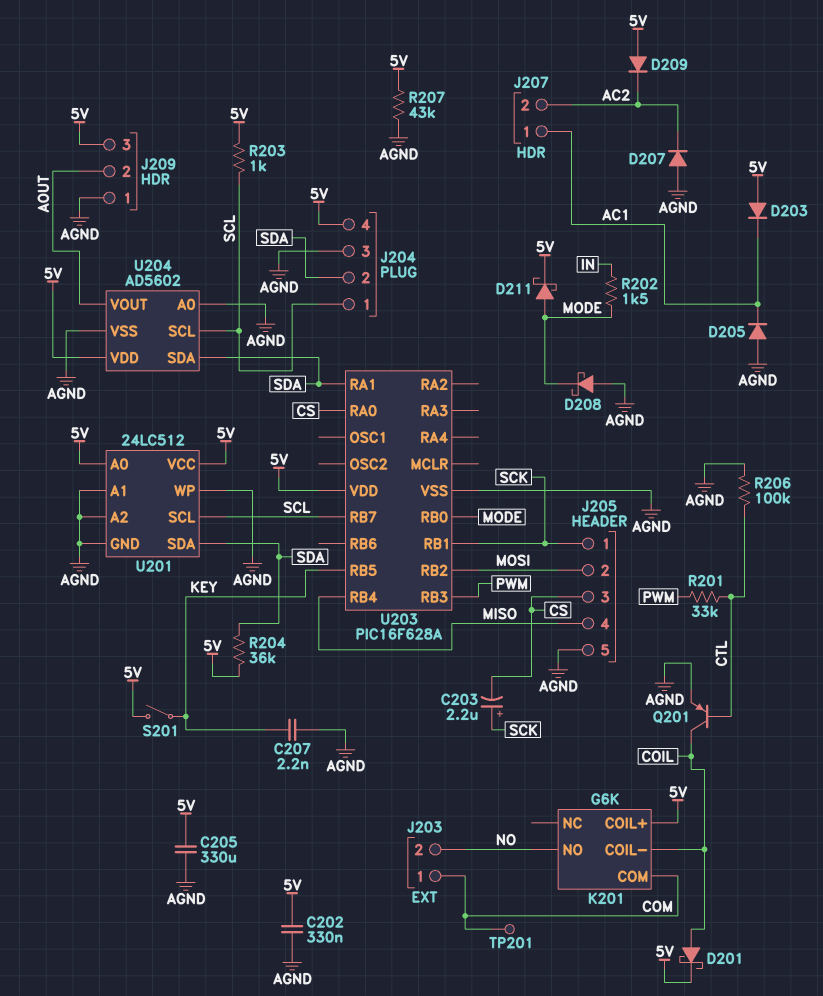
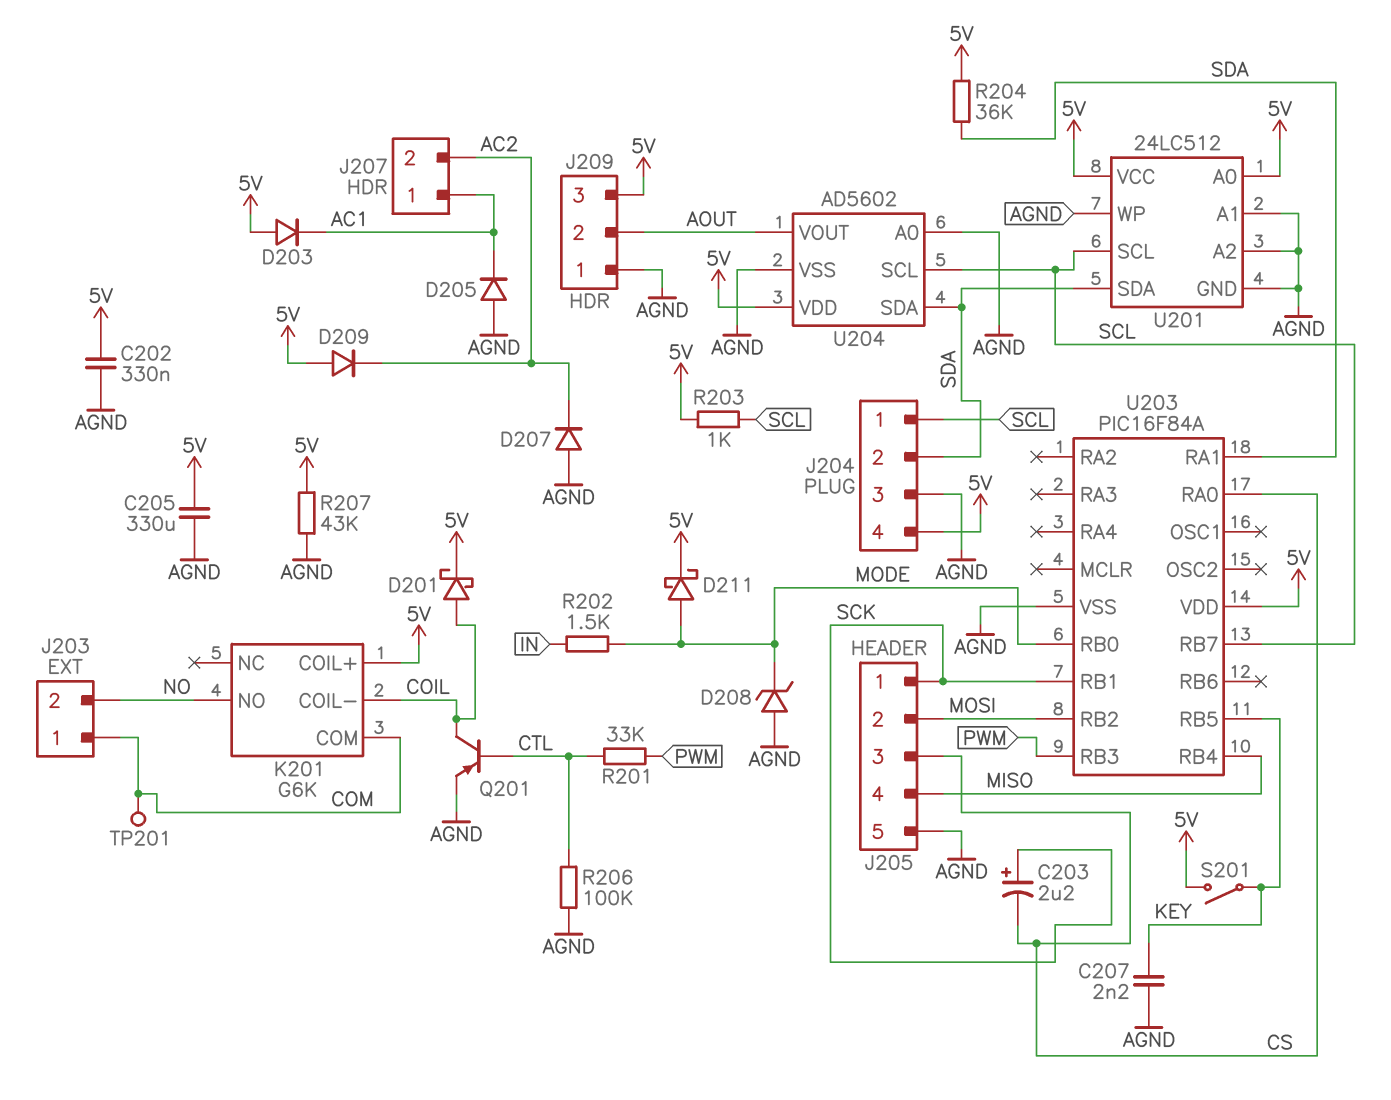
D208: schottky (A AGND, K MODE) -> zener (A AGND, K MODE)
U203: PIC16F628A -> PIC16F84A

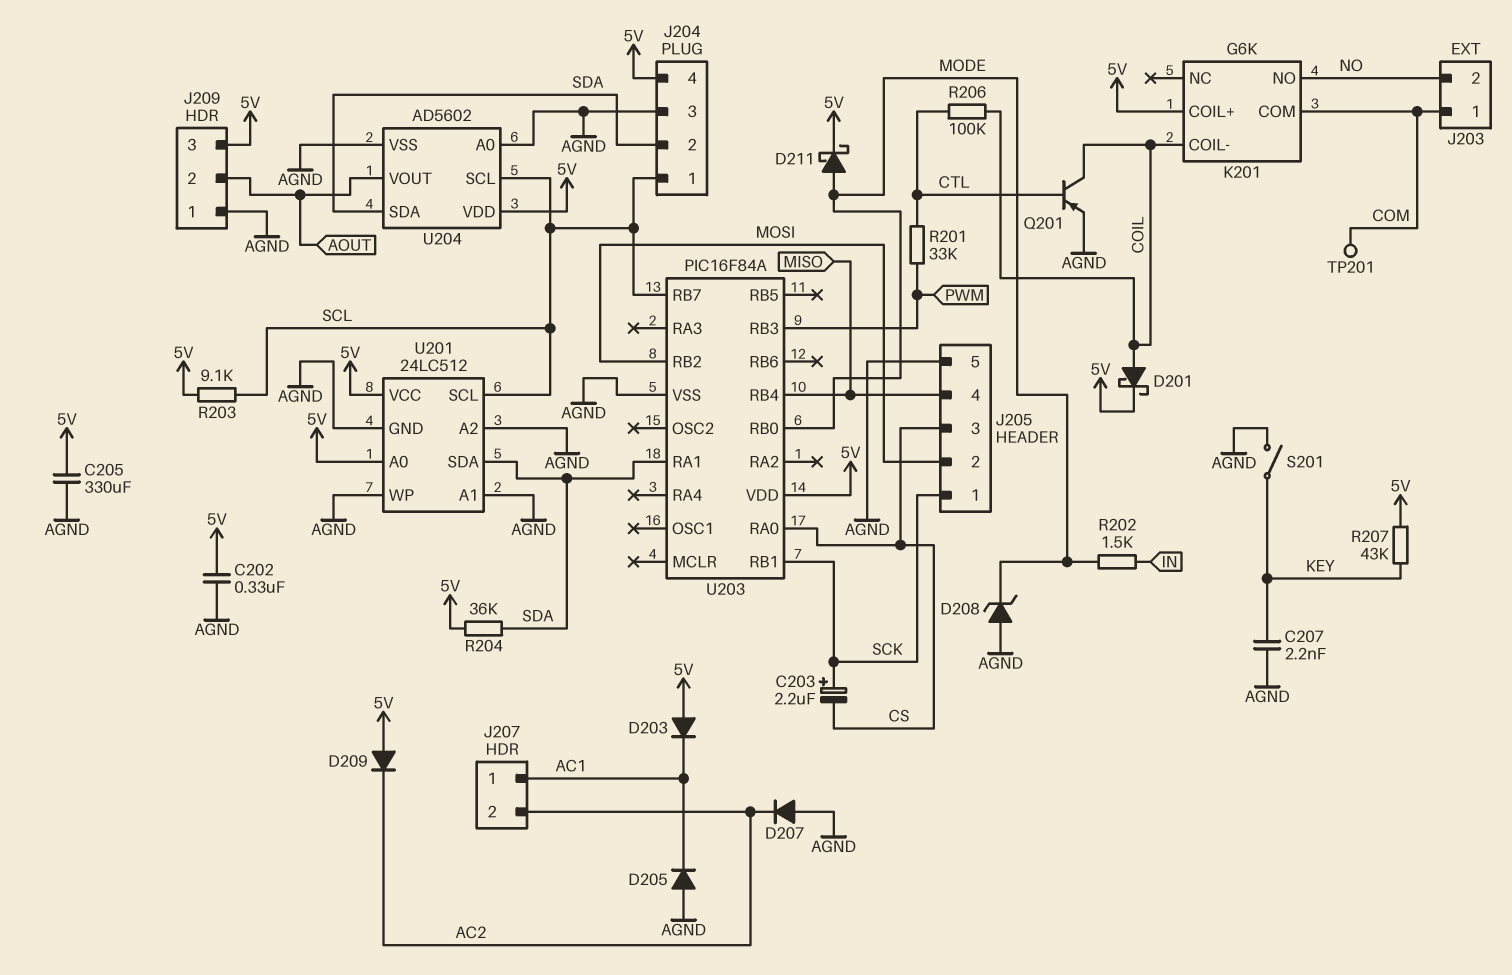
R203: 1k (5V, SCL) -> 9.1k (5V, SCL)
R206: 100k (AGND, CTL) -> 100k (COIL, CTL)
R207: 43k (5V, AGND) -> 43k (5V, KEY)
S201: switch (5V, KEY) -> switch (AGND, KEY)
U203 pin RB5: KEY -> none

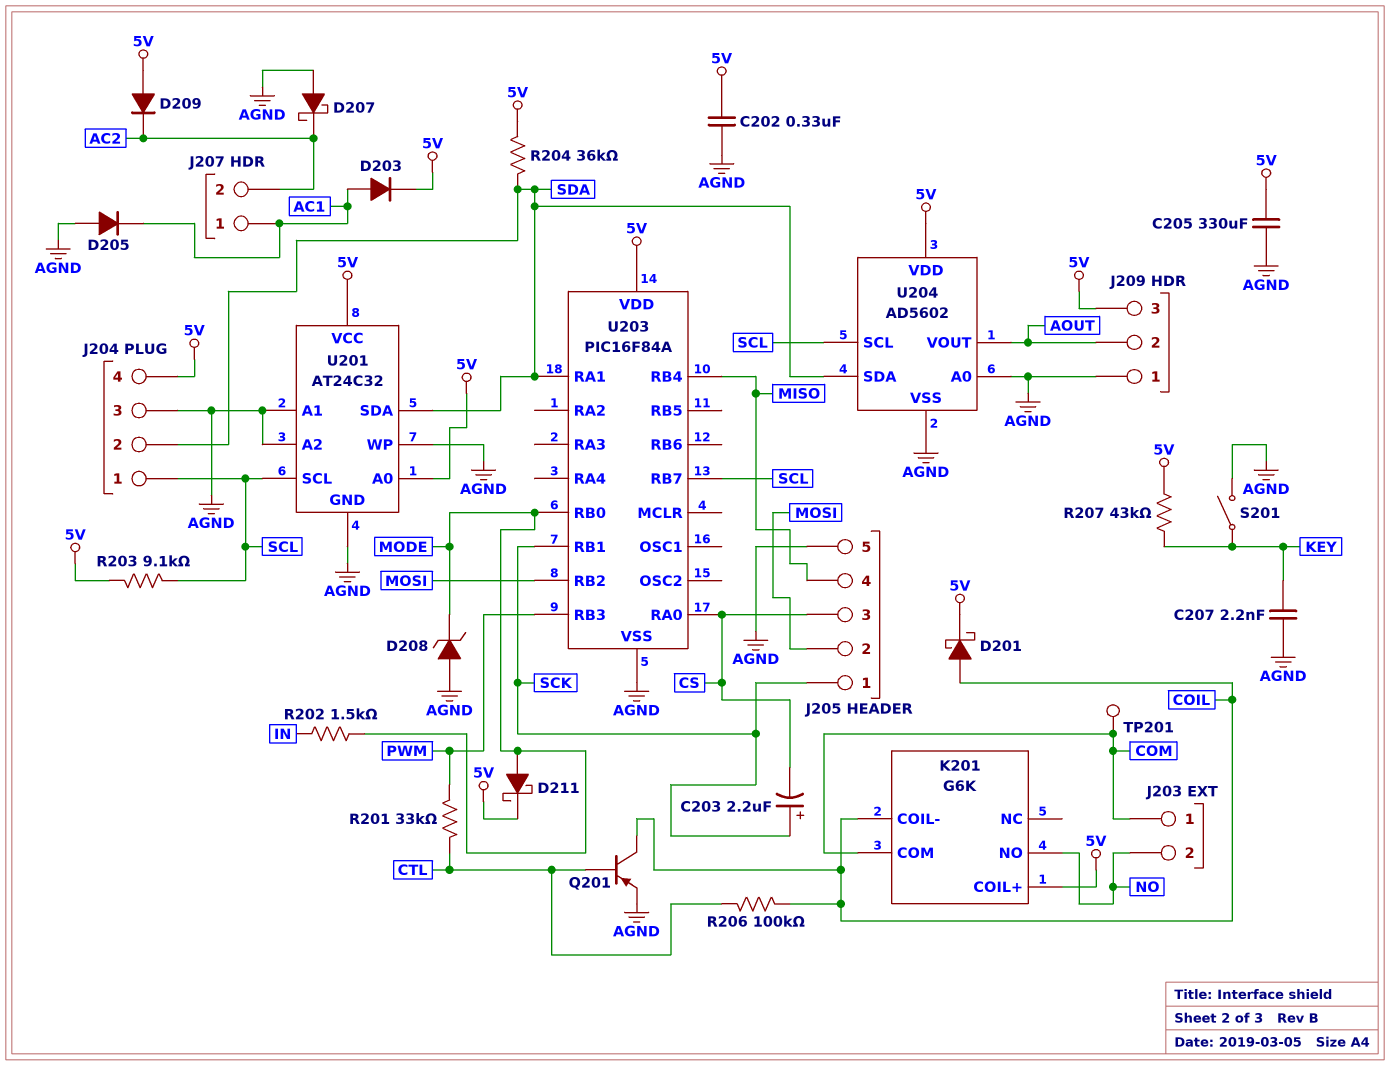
D203: diode (A 5V, K AC1) -> diode (A AC1, K 5V)
D207: diode (A AGND, K AC2) -> schottky (A AGND, K AC2)
U201: 24LC512 -> AT24C32

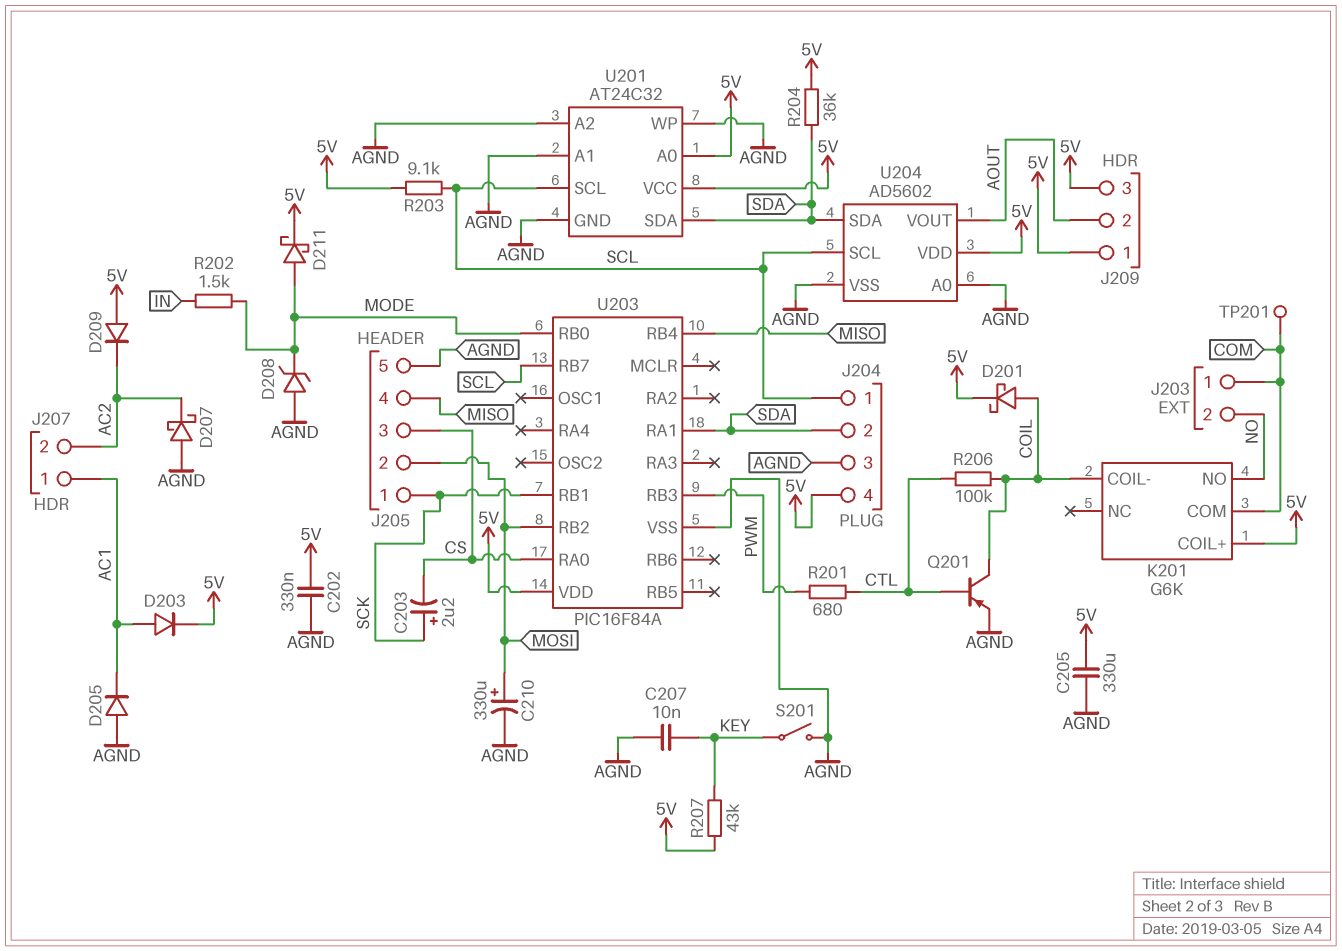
C207: 2.2nF (AGND, KEY) -> 10nF (AGND, KEY)
C210: none -> 330uF (plus MOSI, minus AGND)
J209 pin 1: AGND -> 5V
R201: 33k (CTL, PWM) -> 680 (CTL, PWM)

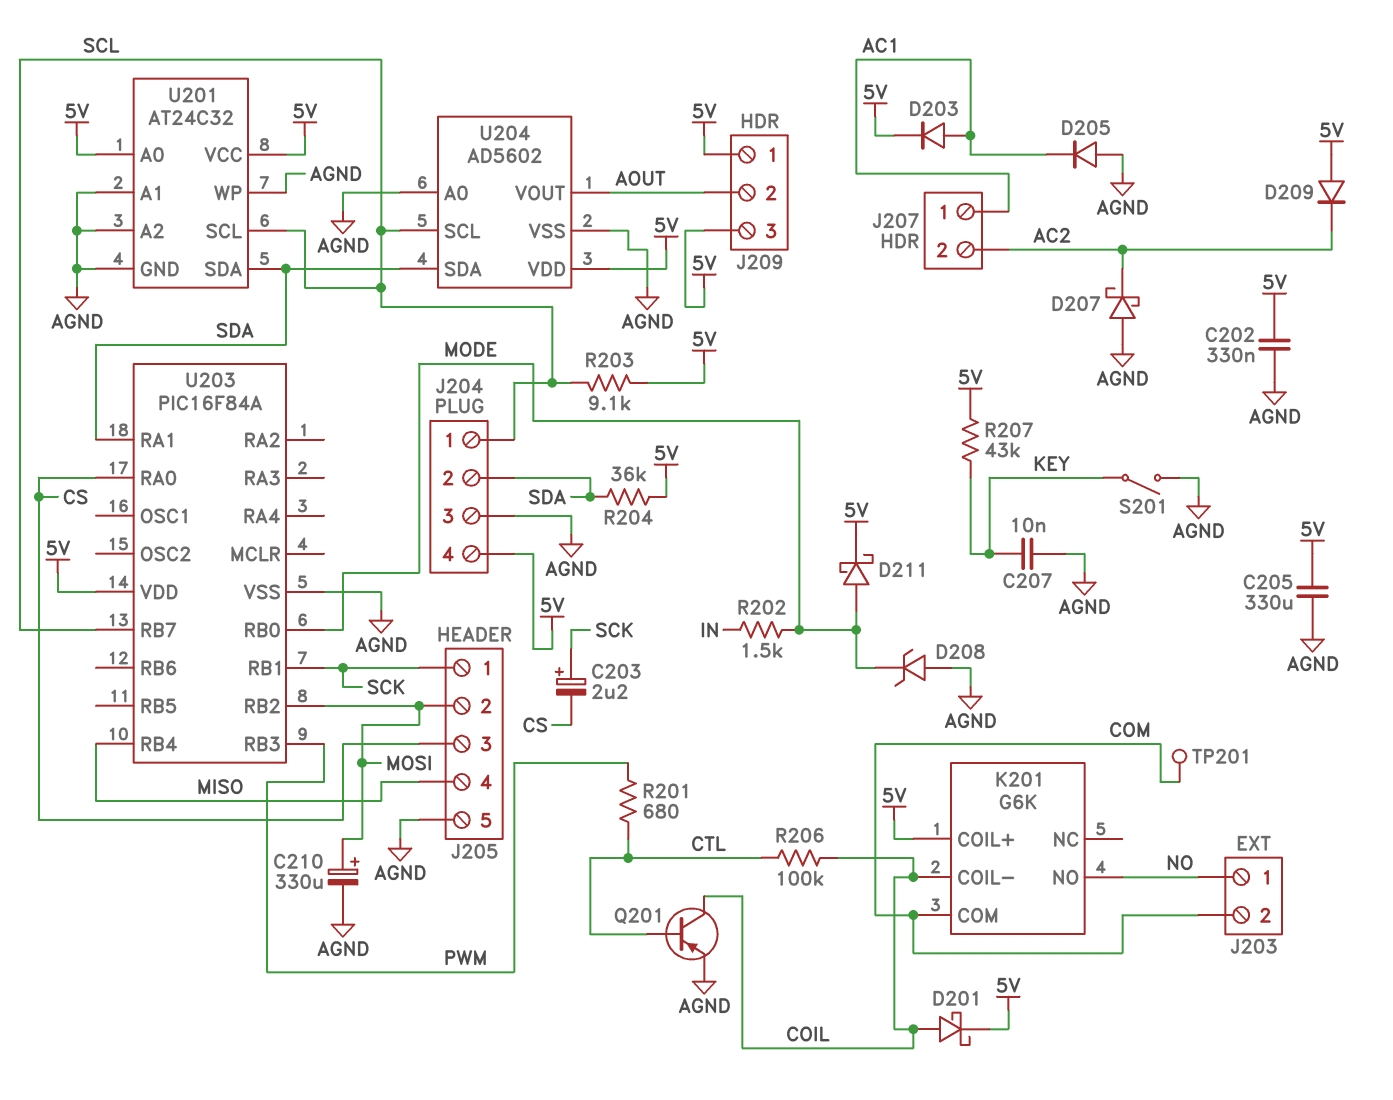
J203 pin 1: COM -> NO
J203 pin 2: NO -> COM

